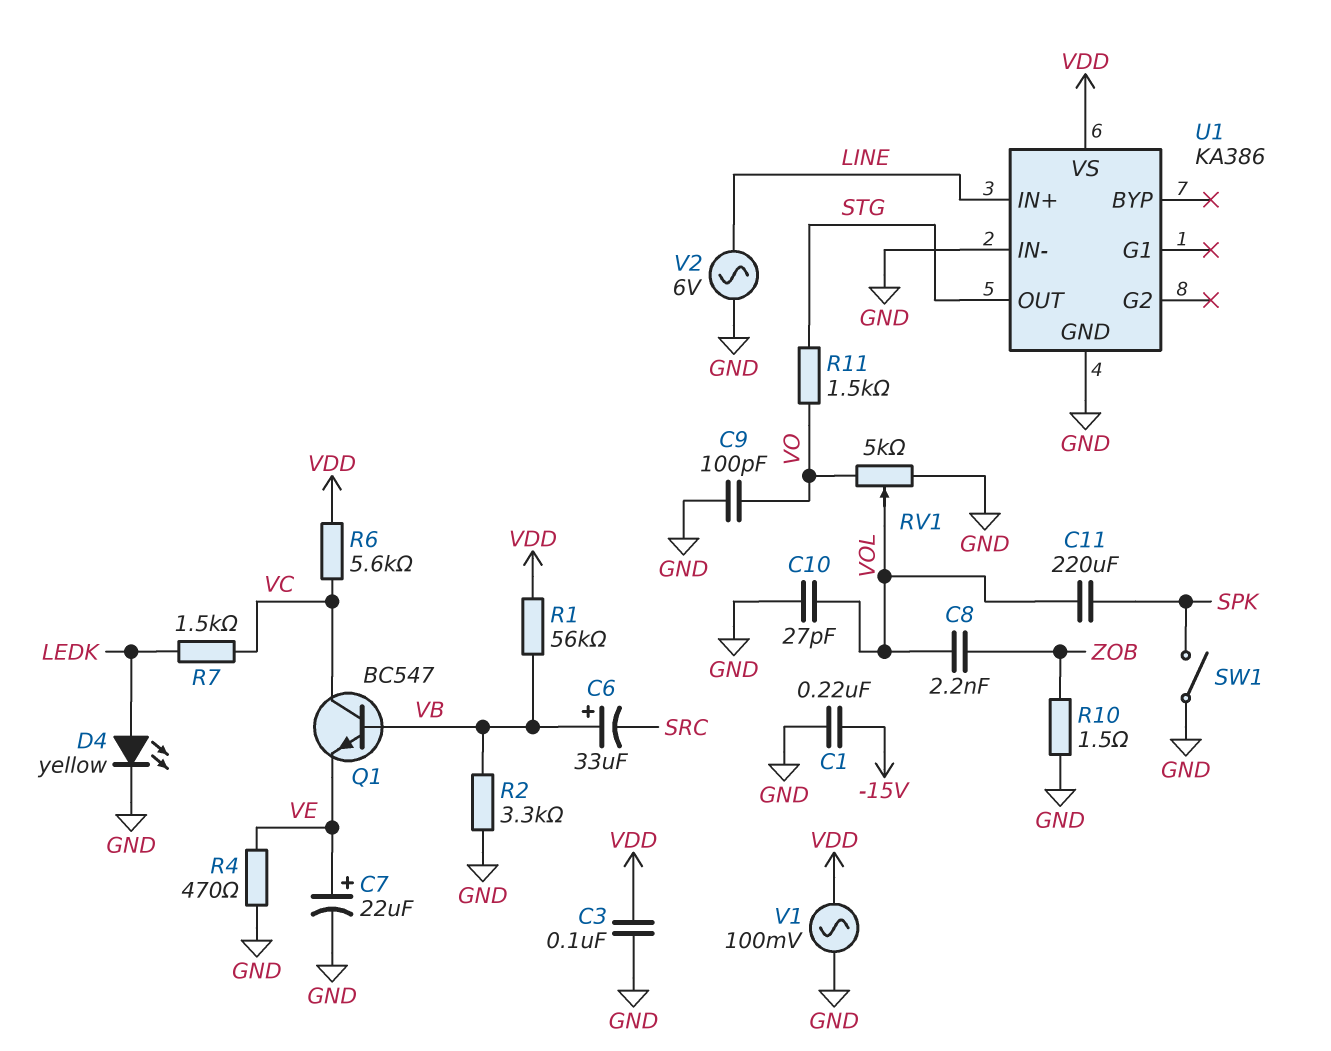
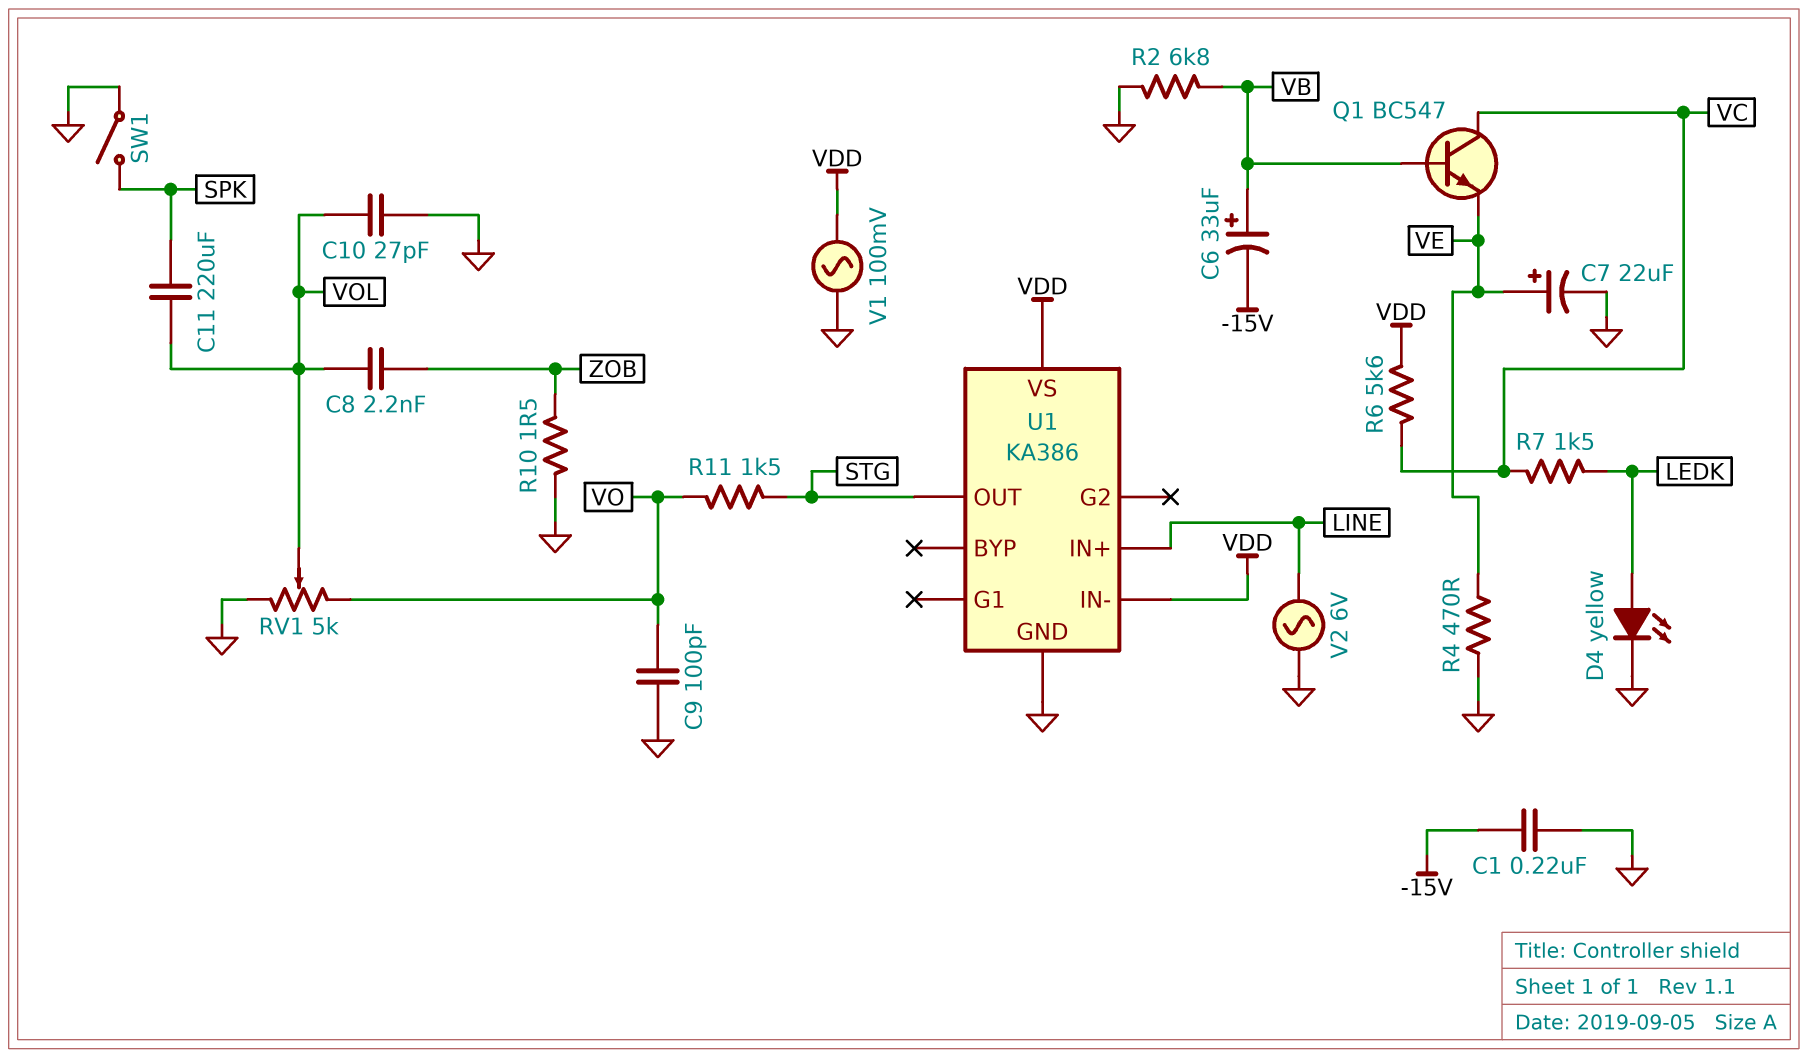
C3: 100nF (GND, VDD) -> none
C6: 33uF (plus VB, minus SRC) -> 33uF (plus VB, minus -15V)
R1: 56k (VB, VDD) -> none
R2: 3.3k (GND, VB) -> 6.8k (GND, VB)
U1 pin IN-: GND -> VDD

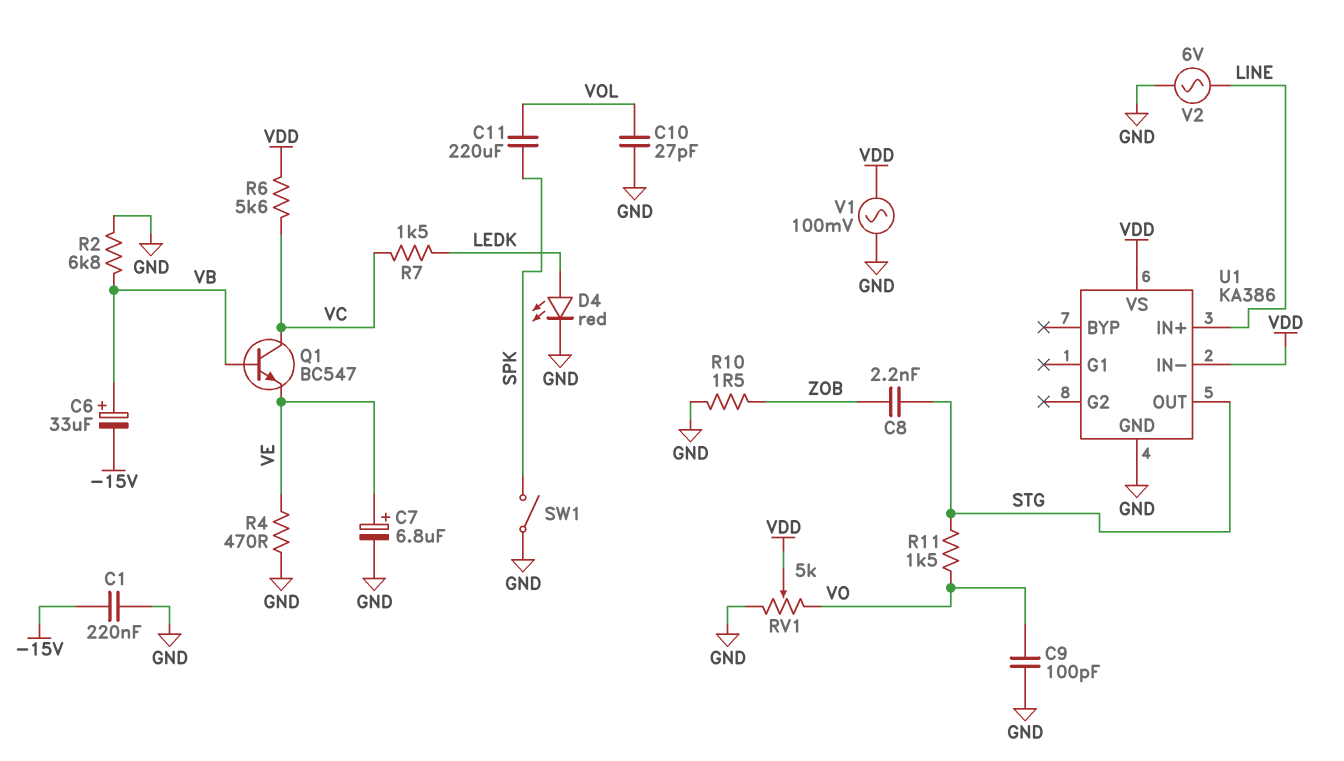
C7: 22uF (plus VE, minus GND) -> 6.8uF (plus VE, minus GND)
C8: 2.2nF (VOL, ZOB) -> 2.2nF (STG, ZOB)
D4: LED yellow (A LEDK, K GND) -> LED red (A LEDK, K GND)
RV1: 5k (GND, VO, wiper VOL) -> 5k (GND, VO, wiper VDD)

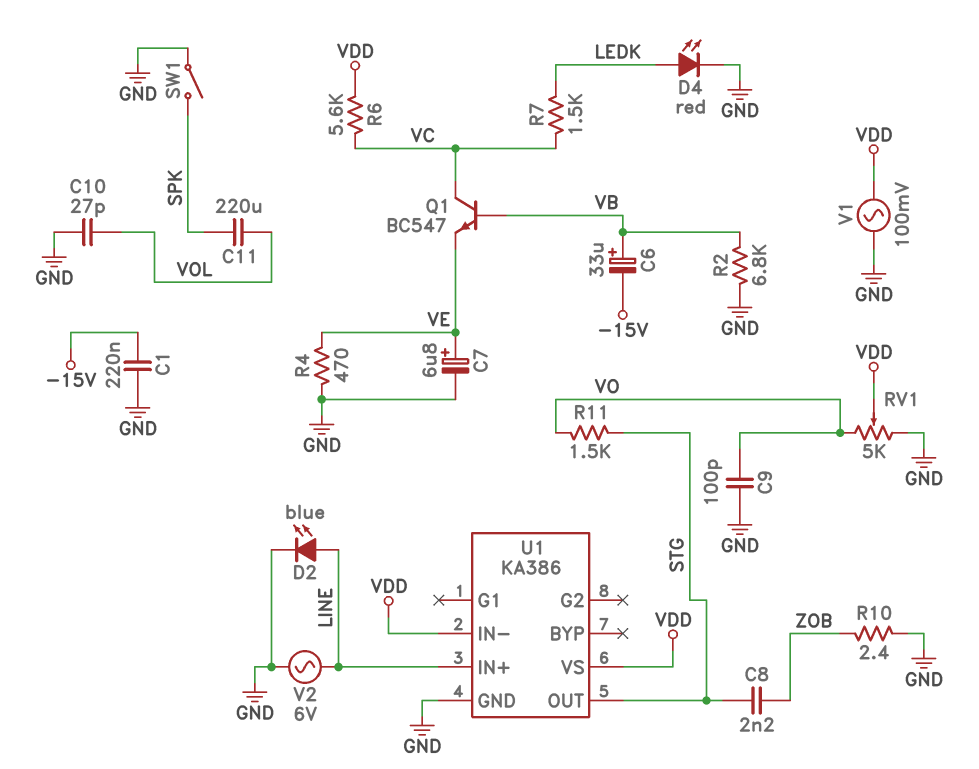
D2: none -> LED blue (A LINE, K GND)
R10: 1.5 (GND, ZOB) -> 2.4 (GND, ZOB)

